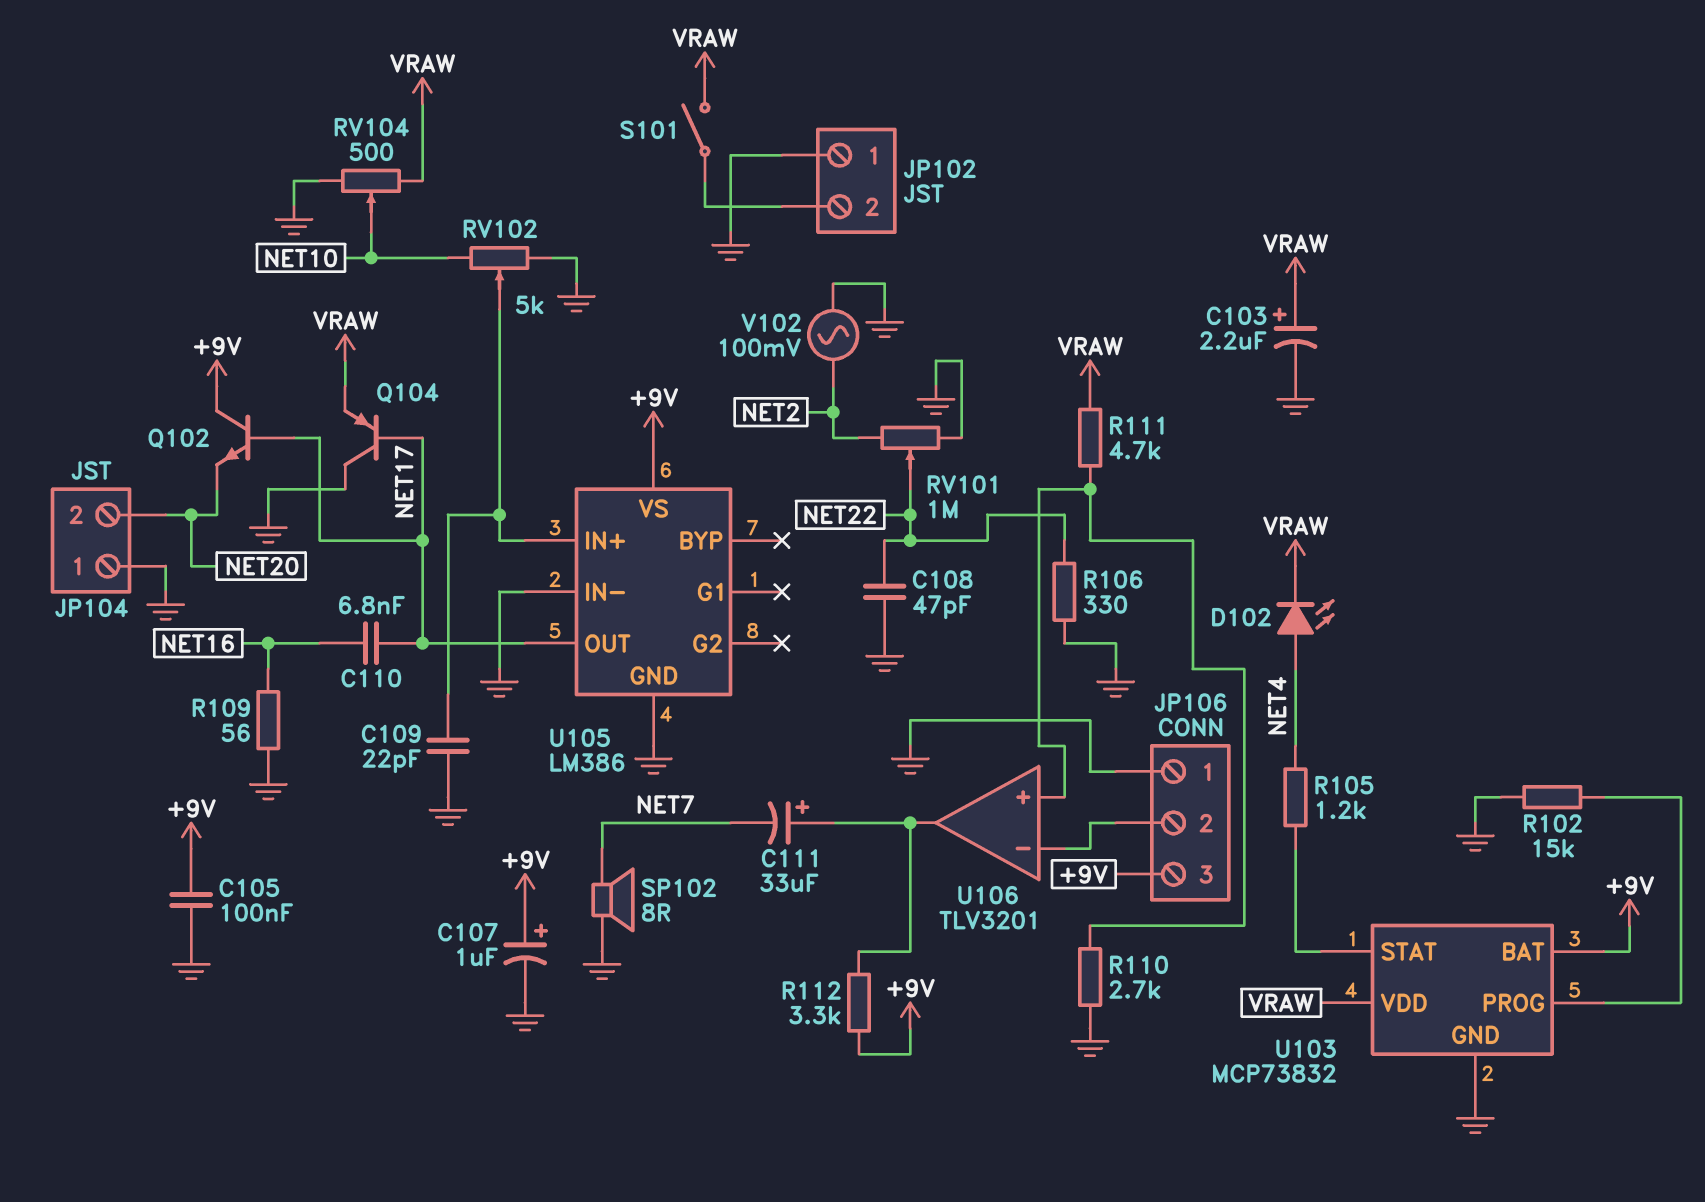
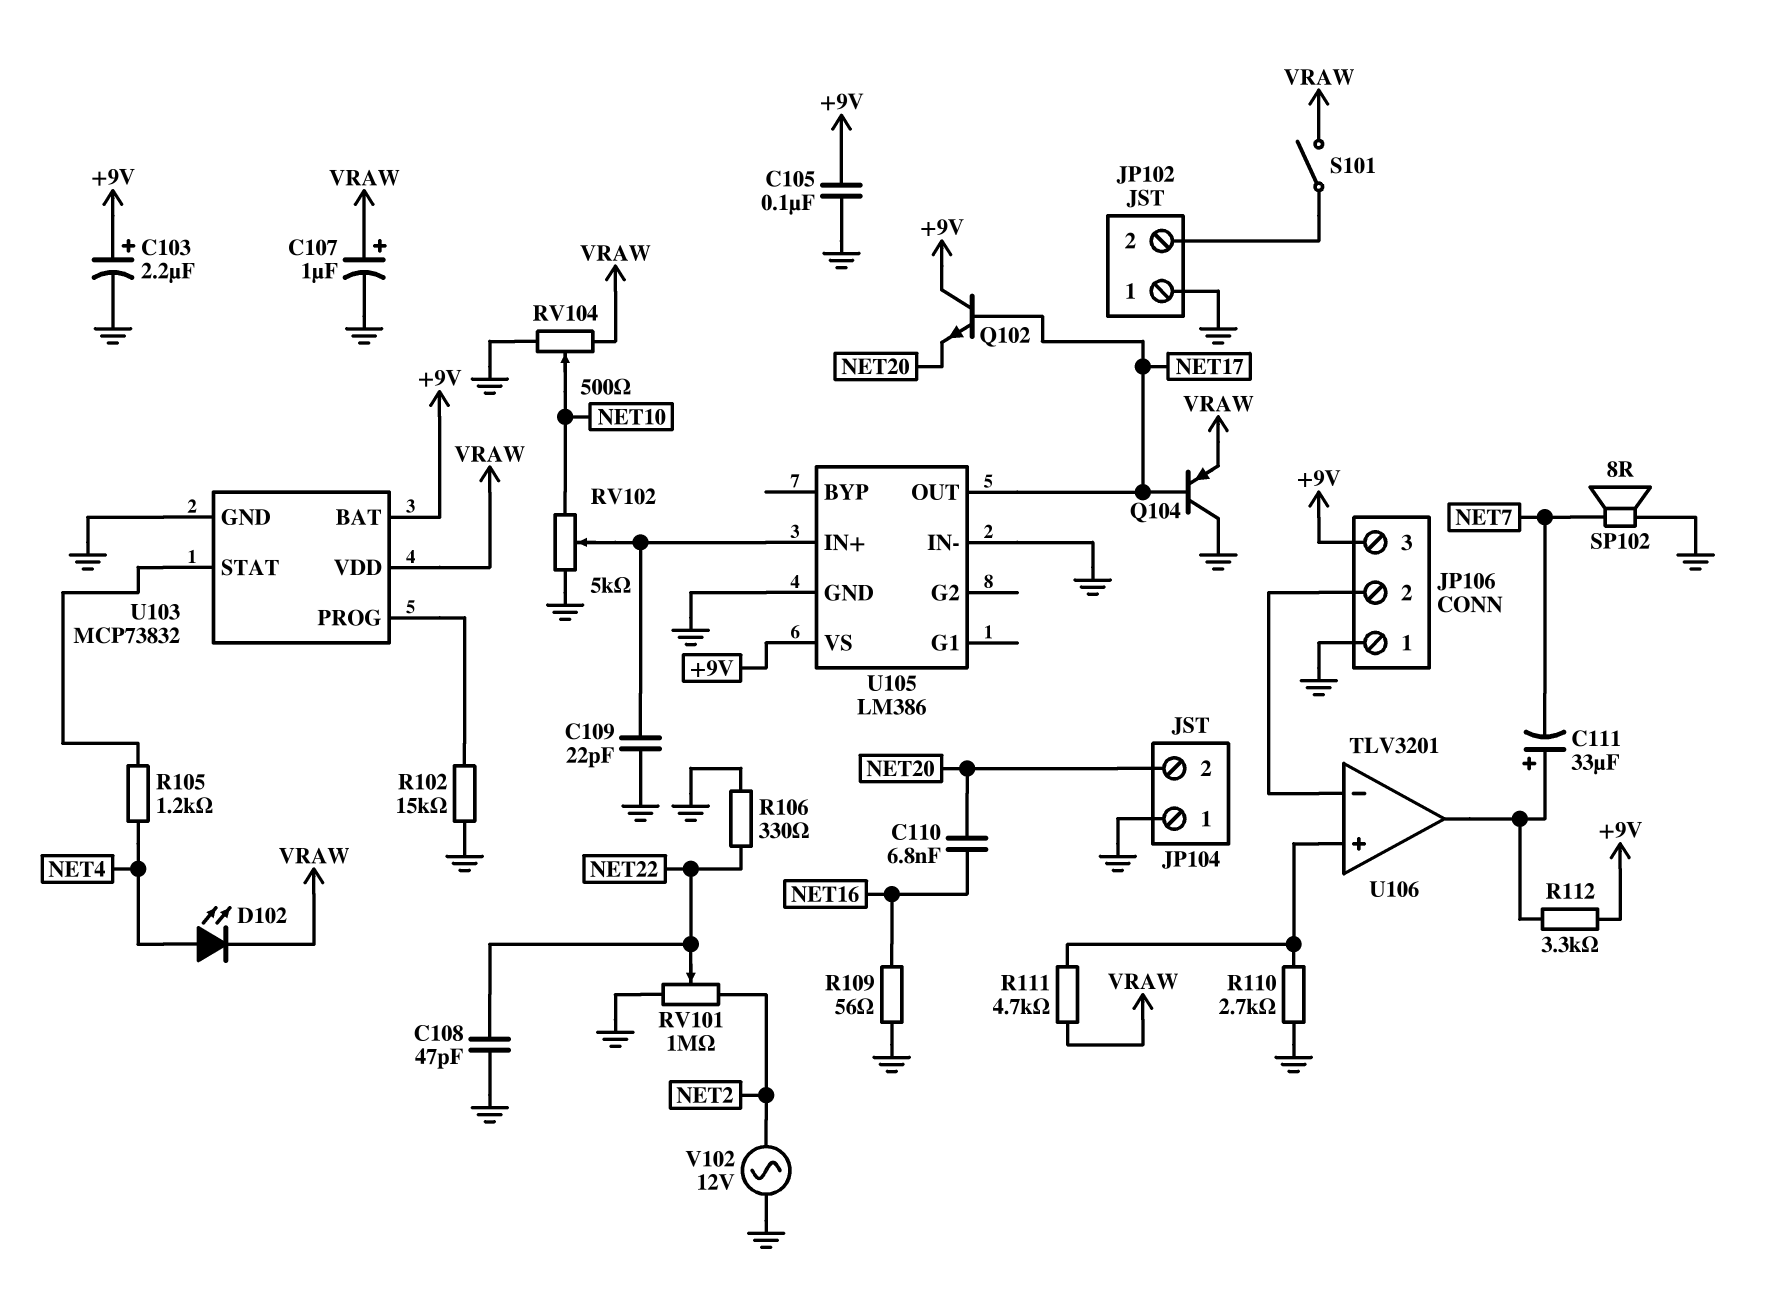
C103: 2.2uF (plus VRAW, minus GND) -> 2.2uF (plus +9V, minus GND)
C107: 1uF (plus +9V, minus GND) -> 1uF (plus VRAW, minus GND)
C110: 6.8nF (NET16, NET17) -> 6.8nF (NET16, NET20)
V102: AC 100mV (GND, NET2) -> AC 12V (GND, NET2)

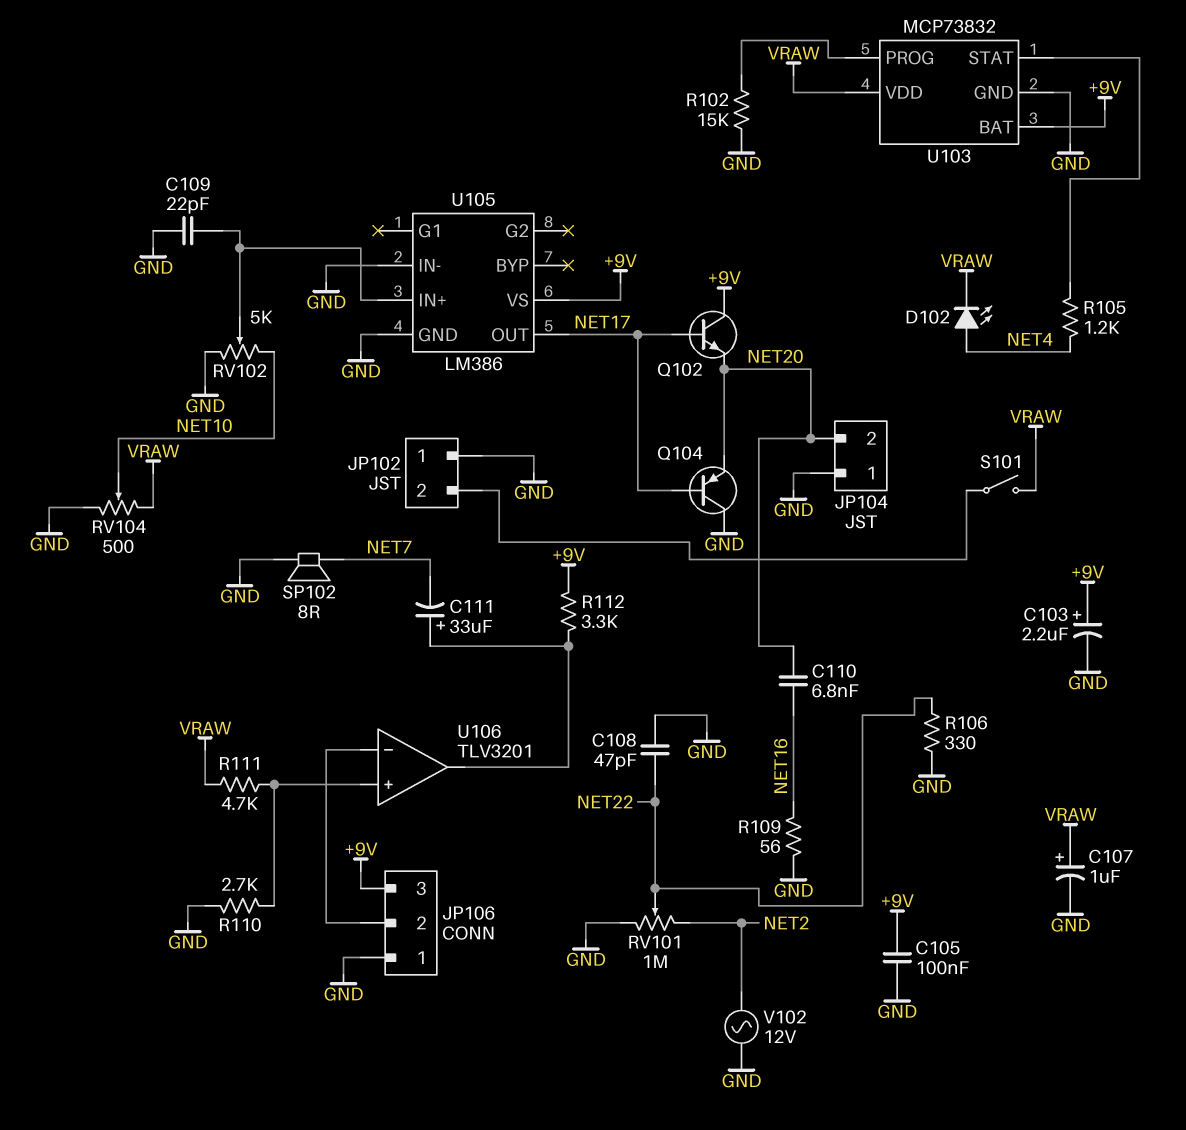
Q104: PNP (B NET17, C GND, E VRAW) -> PNP (B NET17, C GND, E NET20)

